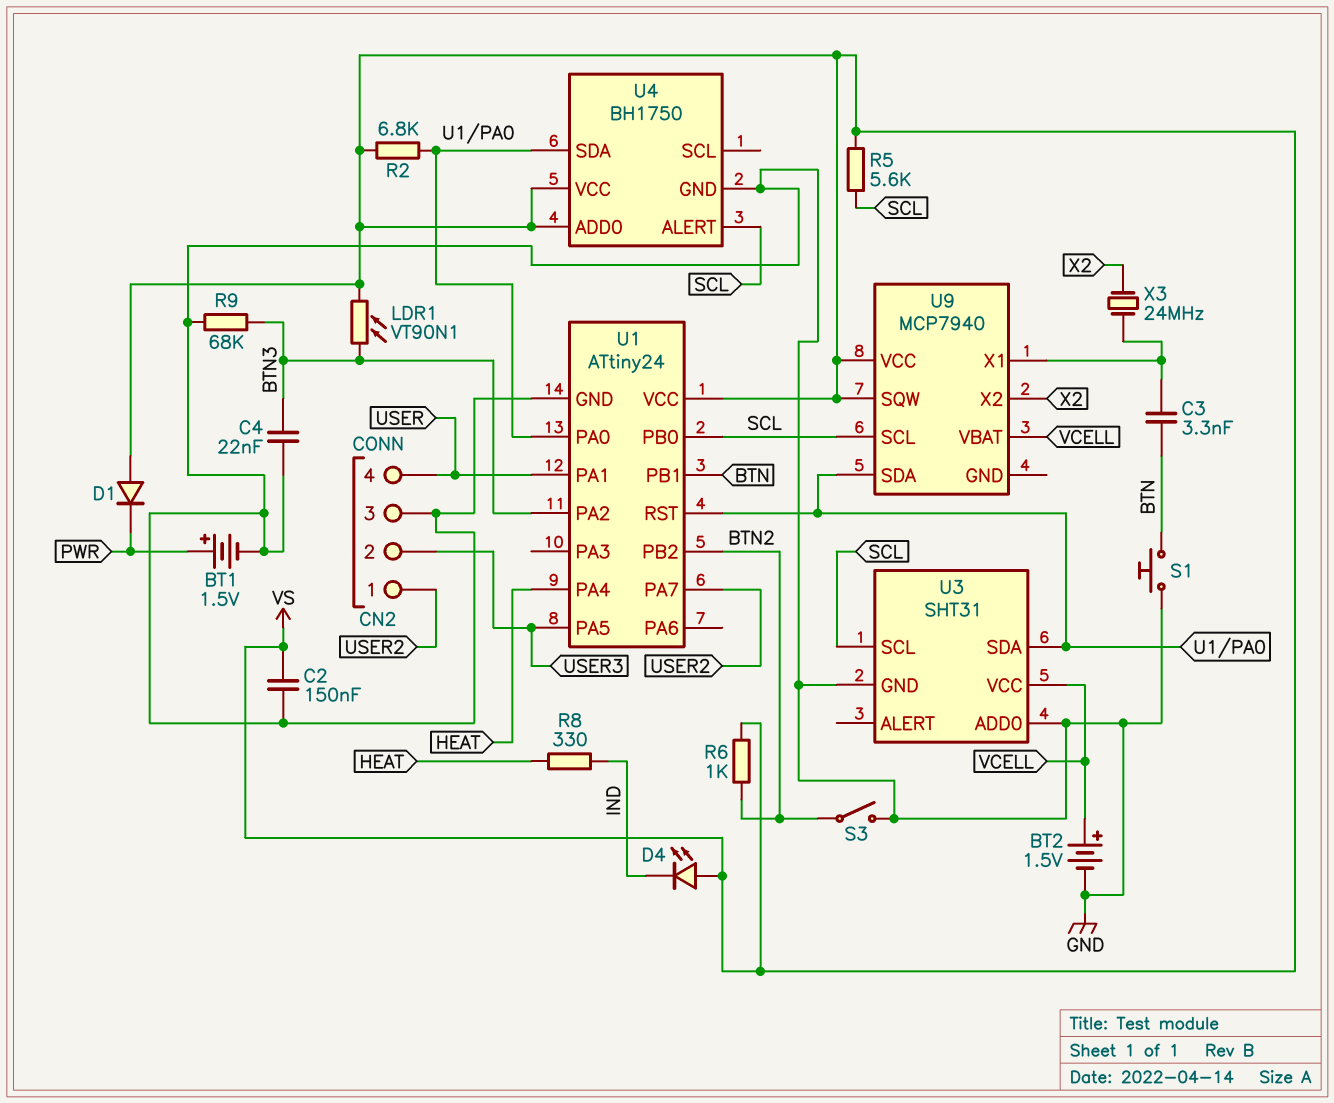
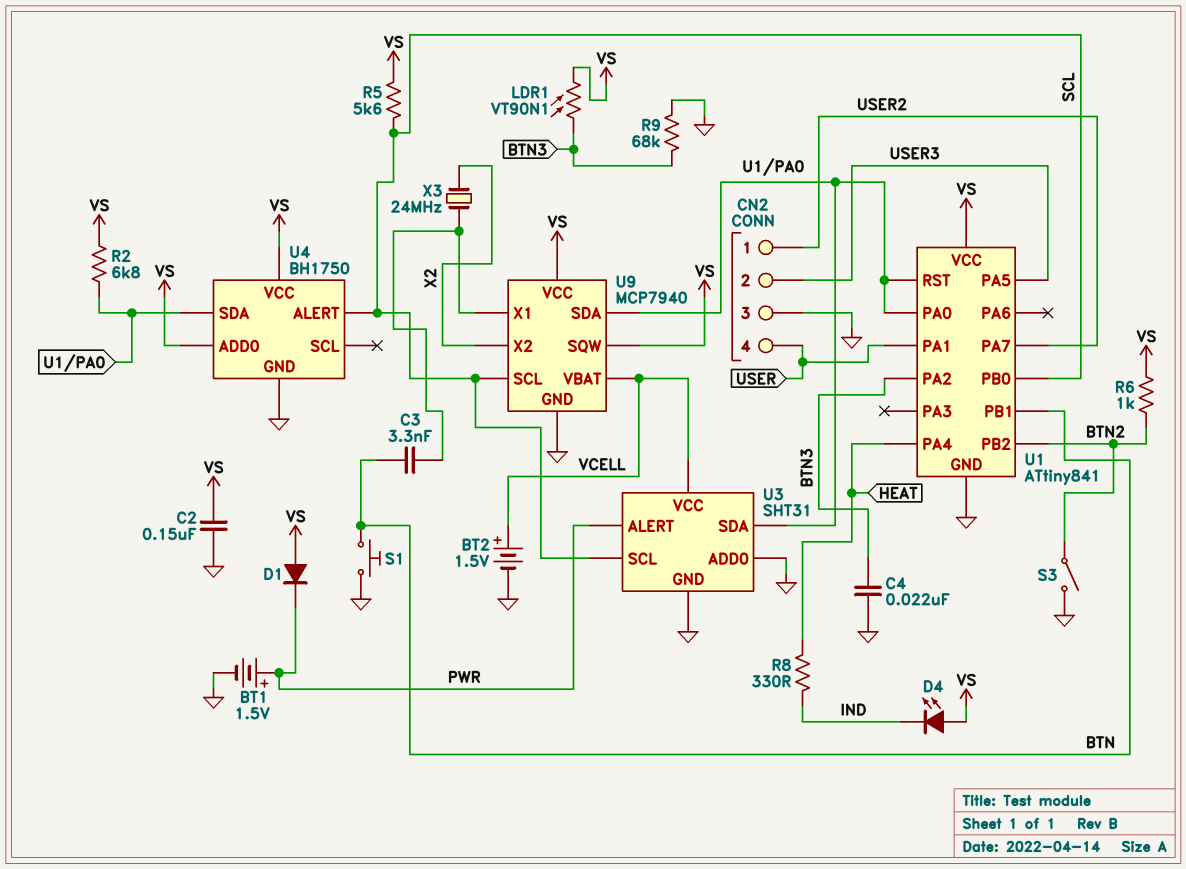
U1: ATtiny24 -> ATtiny841
U3 pin ALERT: none -> PWR
U9 pin GND: none -> GND

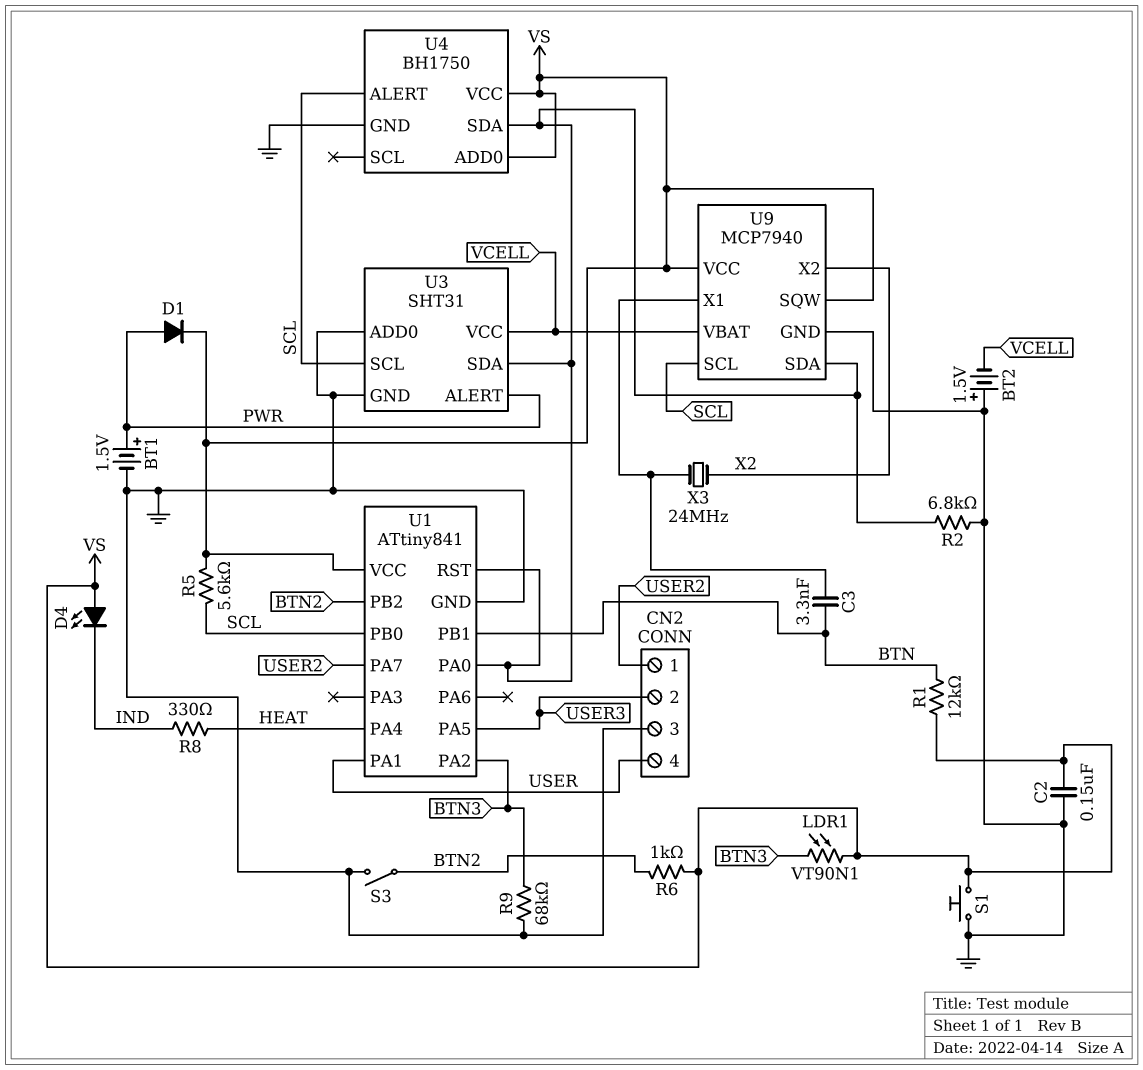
BT2: 1.5V (plus VCELL, minus GND) -> 1.5V (plus GND, minus VCELL)
C4: 22nF (BTN3, GND) -> none
D1: diode (A VS, K PWR) -> diode (A PWR, K VS)
R1: none -> 12k (BTN, VS)
R2: 6.8k (U1/PA0, VS) -> 6.8k (GND, U1/PA0)
S1: button (BTN, GND) -> button (GND, VS)

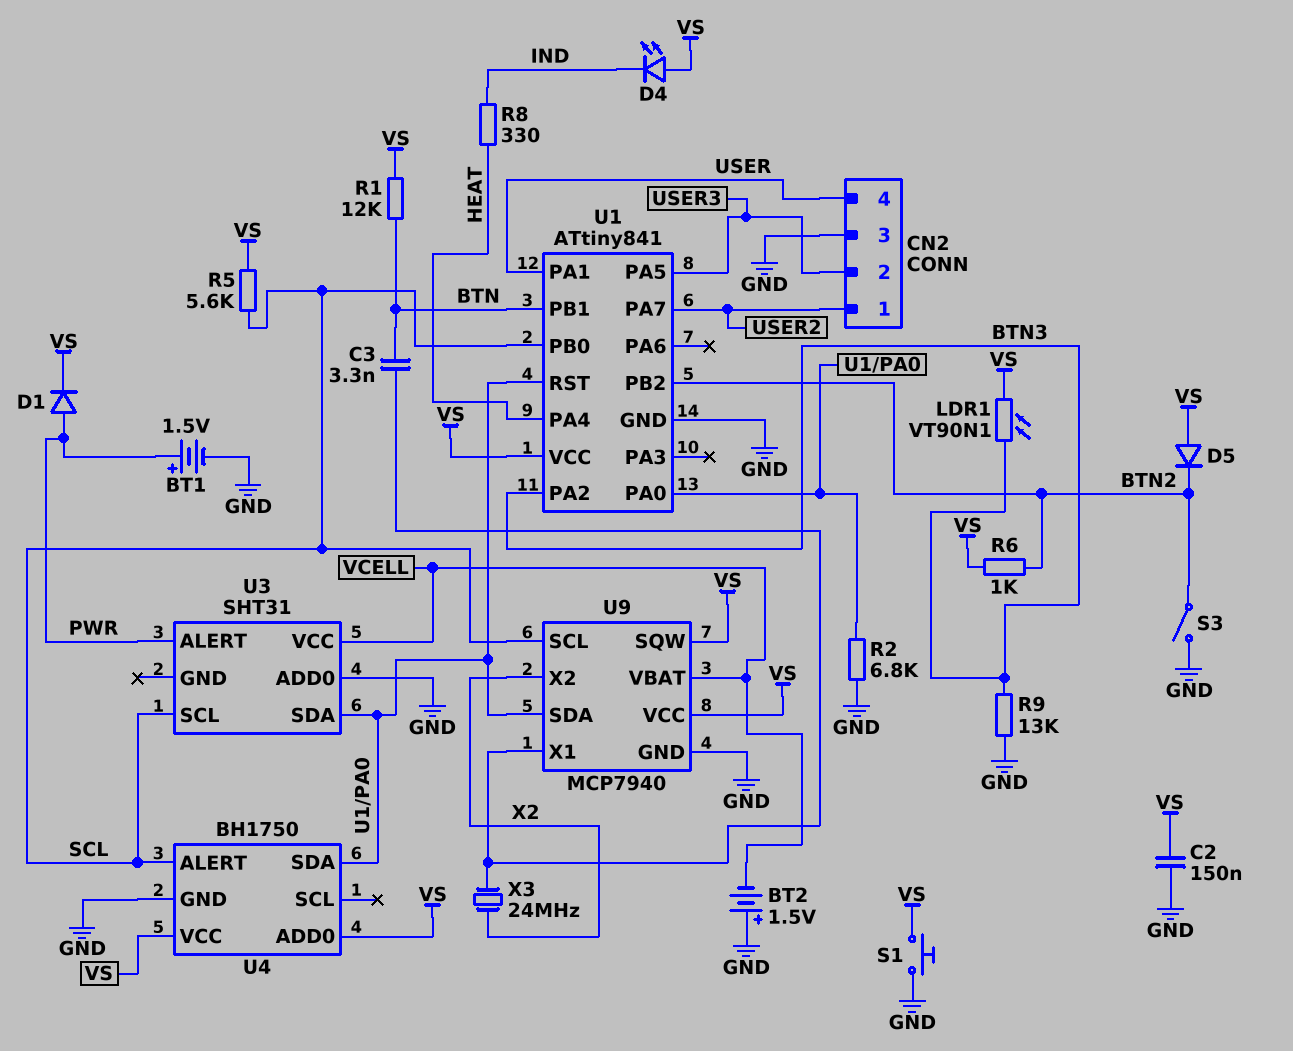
D5: none -> diode (A VS, K BTN2)
R9: 68k (BTN3, GND) -> 13k (BTN3, GND)
U3 pin GND: GND -> none

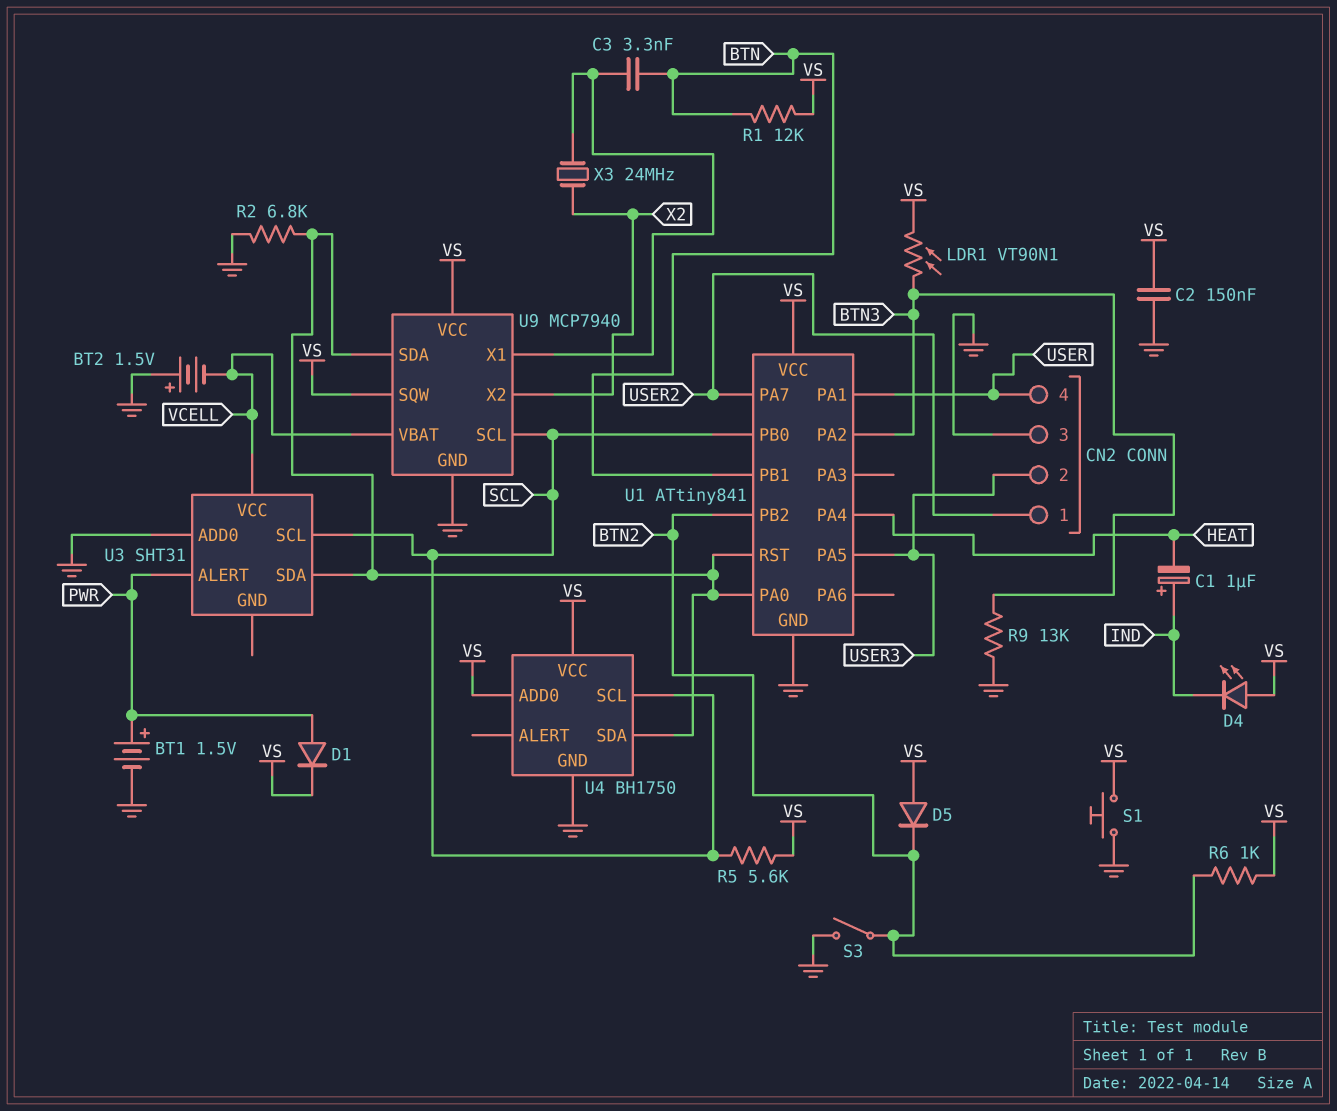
C1: none -> 1uF (plus IND, minus HEAT)
R8: 330 (HEAT, IND) -> none
U4 pin ALERT: SCL -> none
U4 pin SCL: none -> SCL

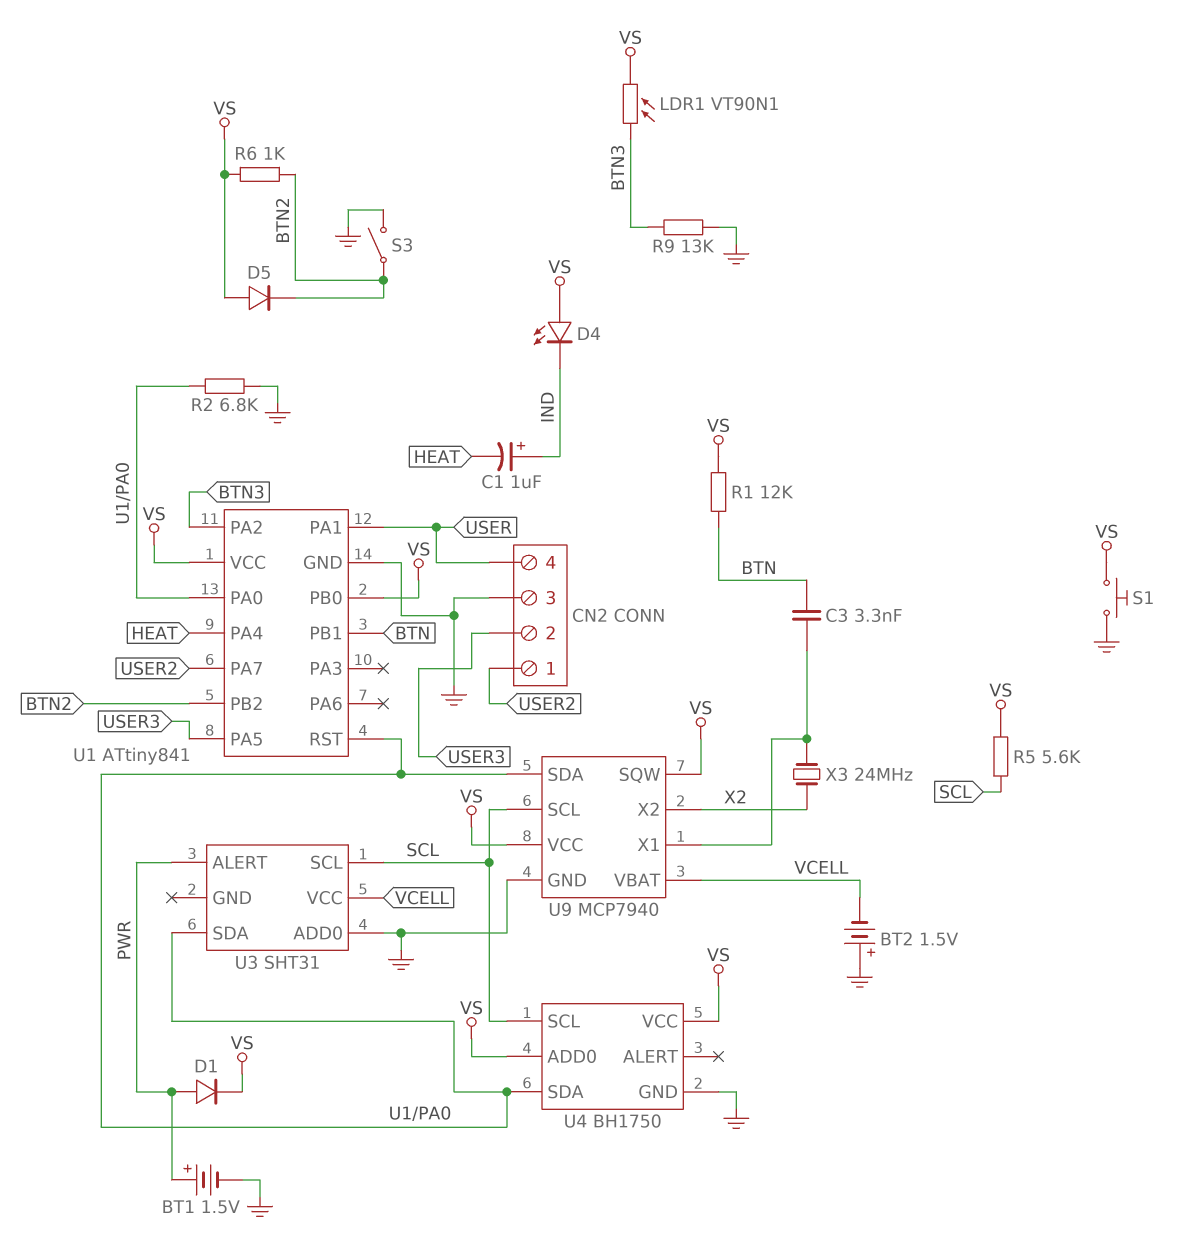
C2: 150nF (GND, VS) -> none
U1 pin PB0: SCL -> VS

